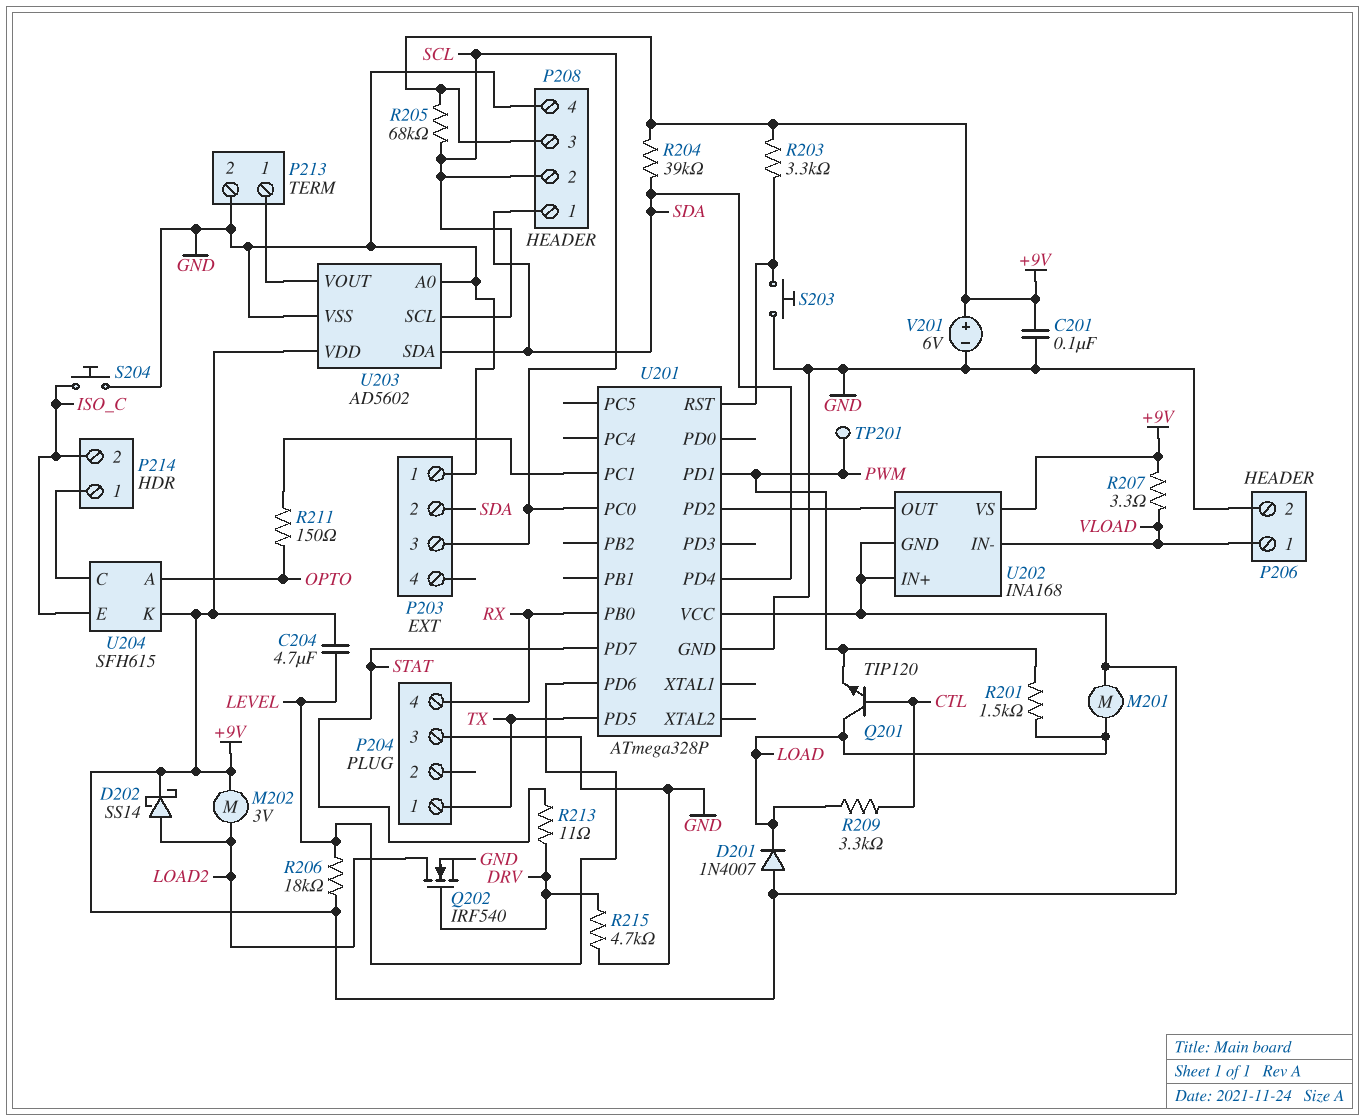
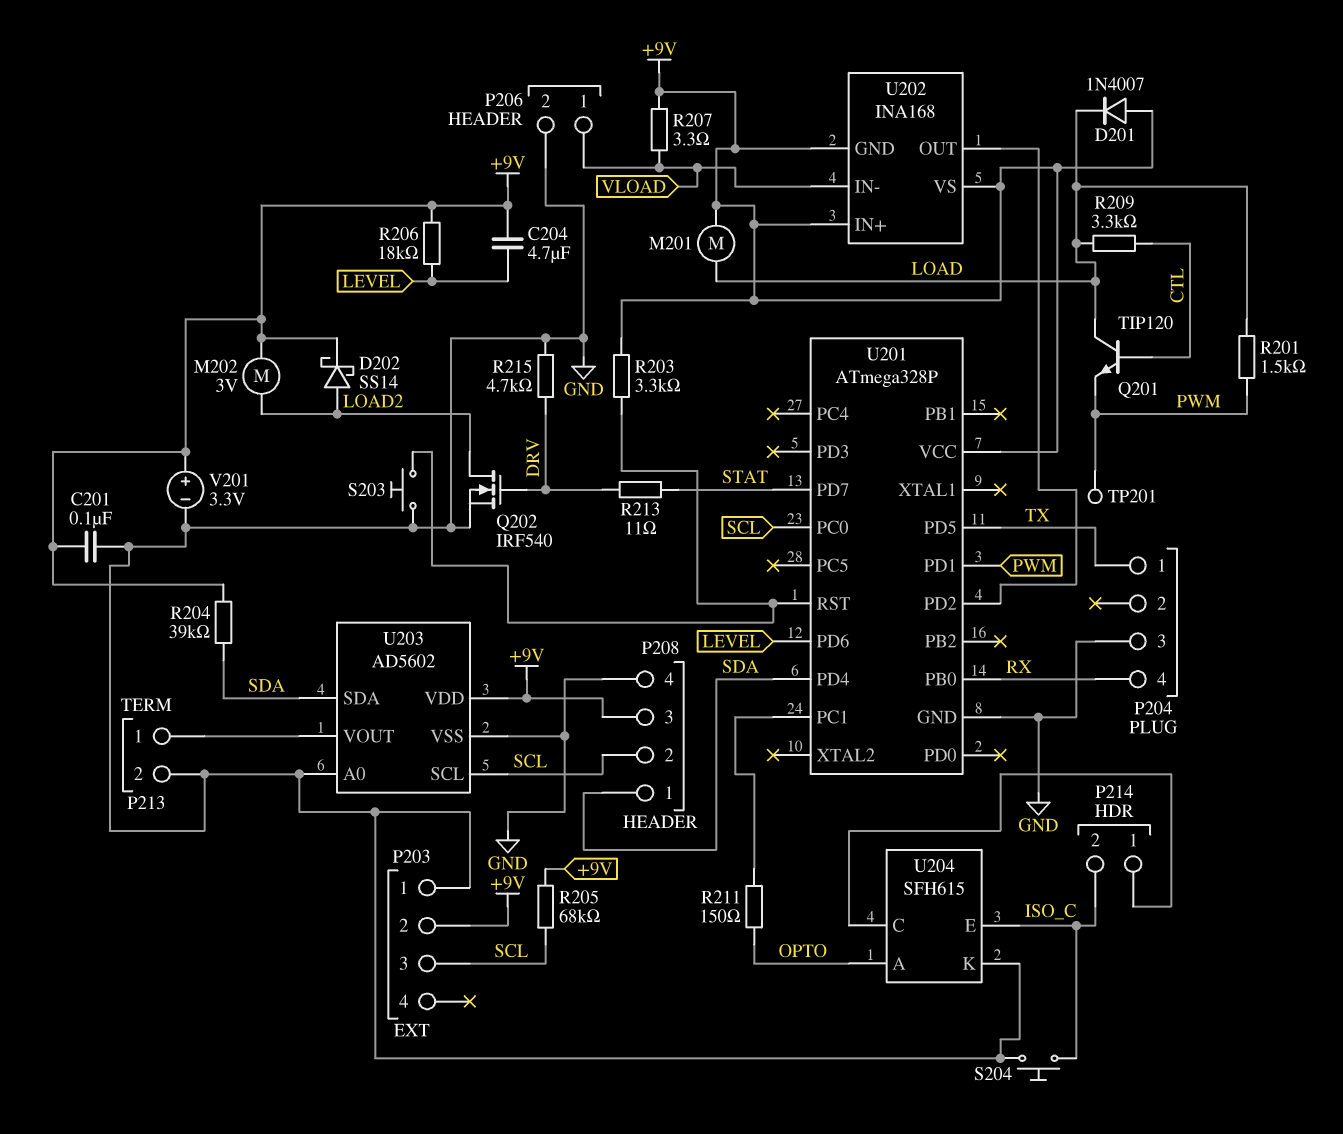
P203 pin 2: SDA -> +9V
U204 pin K: +9V -> GND
V201: 6V (plus +9V, minus GND) -> 3.3V (plus +9V, minus GND)

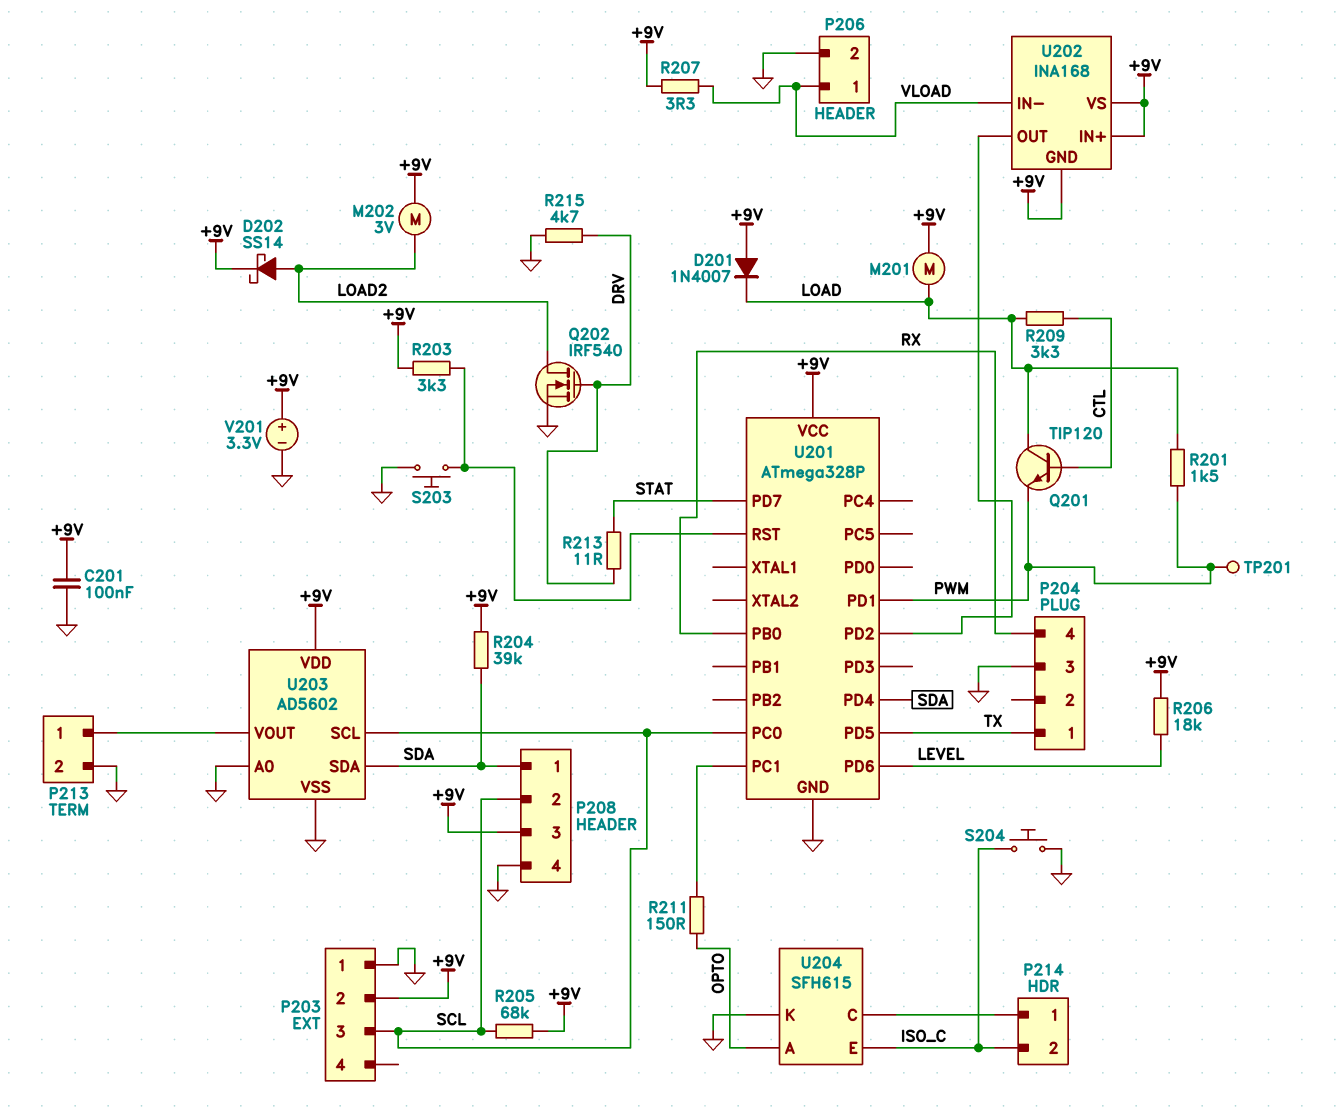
C204: 4.7uF (+9V, LEVEL) -> none

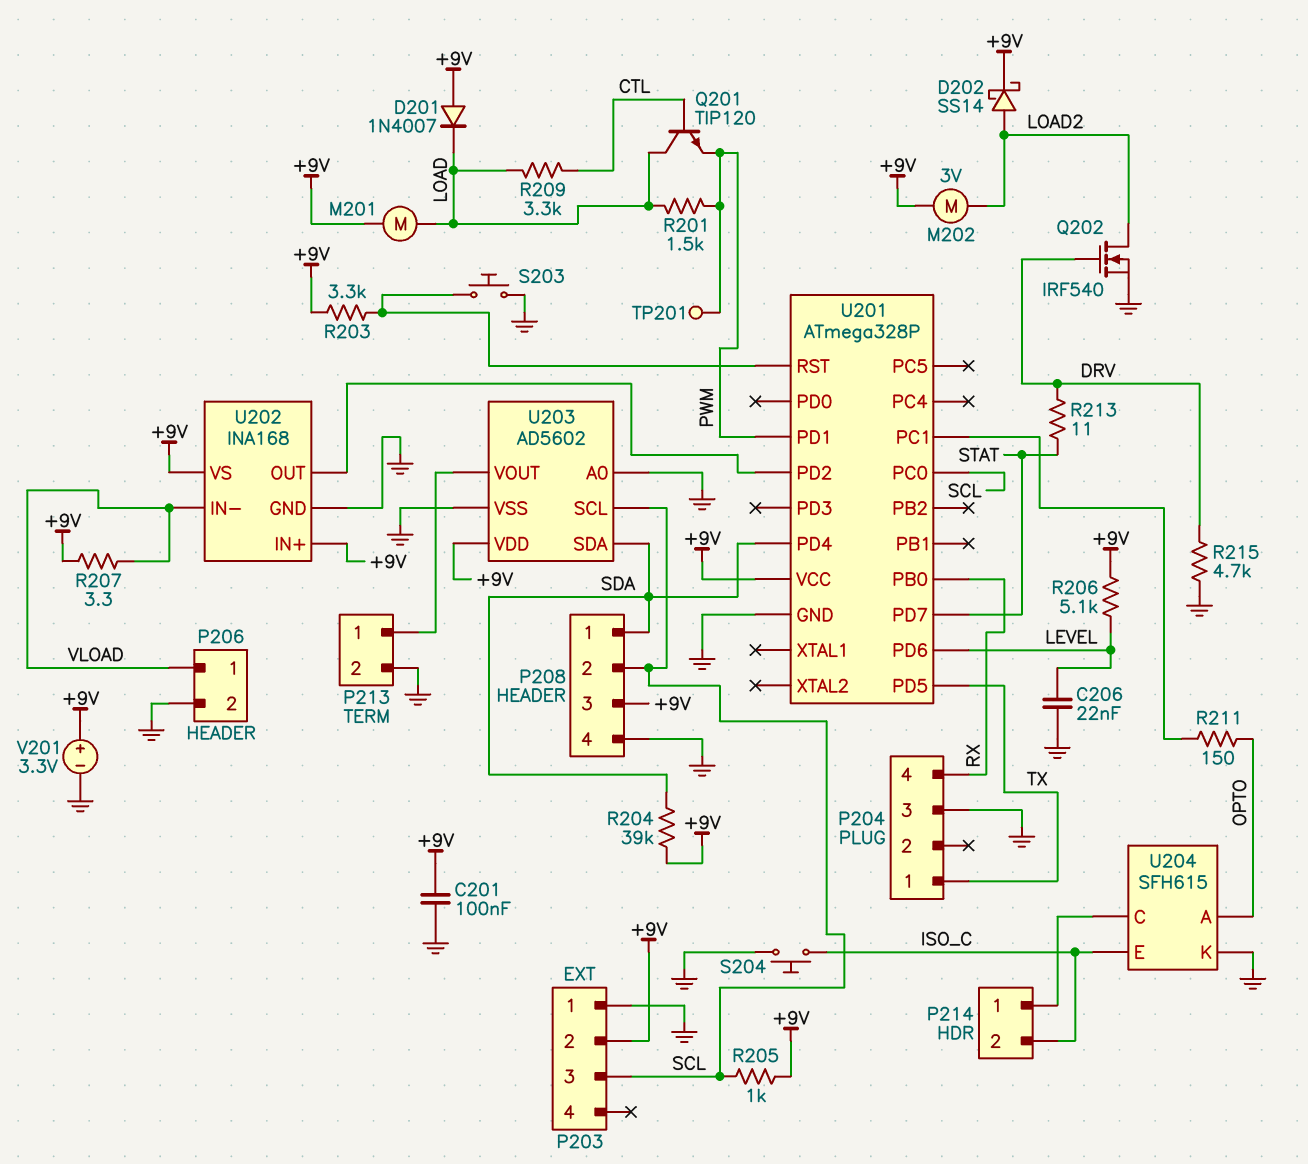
C206: none -> 22nF (GND, LEVEL)
R205: 68k (+9V, SCL) -> 1k (+9V, SCL)
R206: 18k (+9V, LEVEL) -> 5.1k (+9V, LEVEL)
U202 pin GND: +9V -> GND

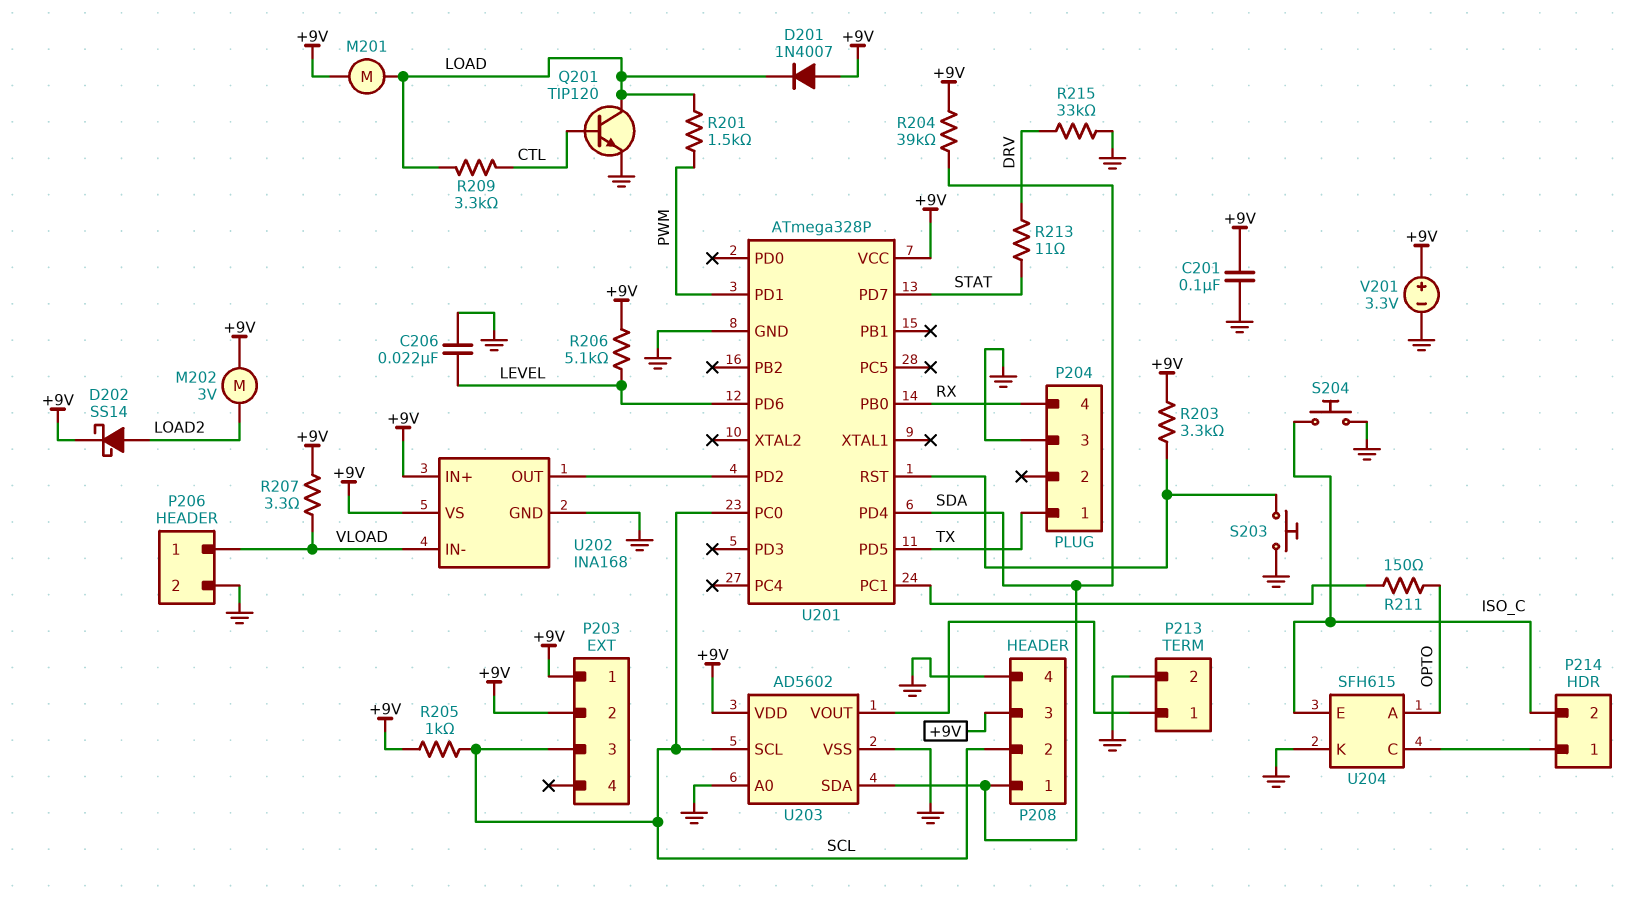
P203 pin 1: GND -> +9V
Q201: NPN TIP120 (B CTL, C LOAD, E PWM) -> NPN TIP120 (B CTL, C LOAD, E GND)
Q202: NMOS IRF540 (G DRV, D LOAD2, S GND) -> none
R215: 4.7k (DRV, GND) -> 33k (DRV, GND)
TP201: test point (PWM) -> none

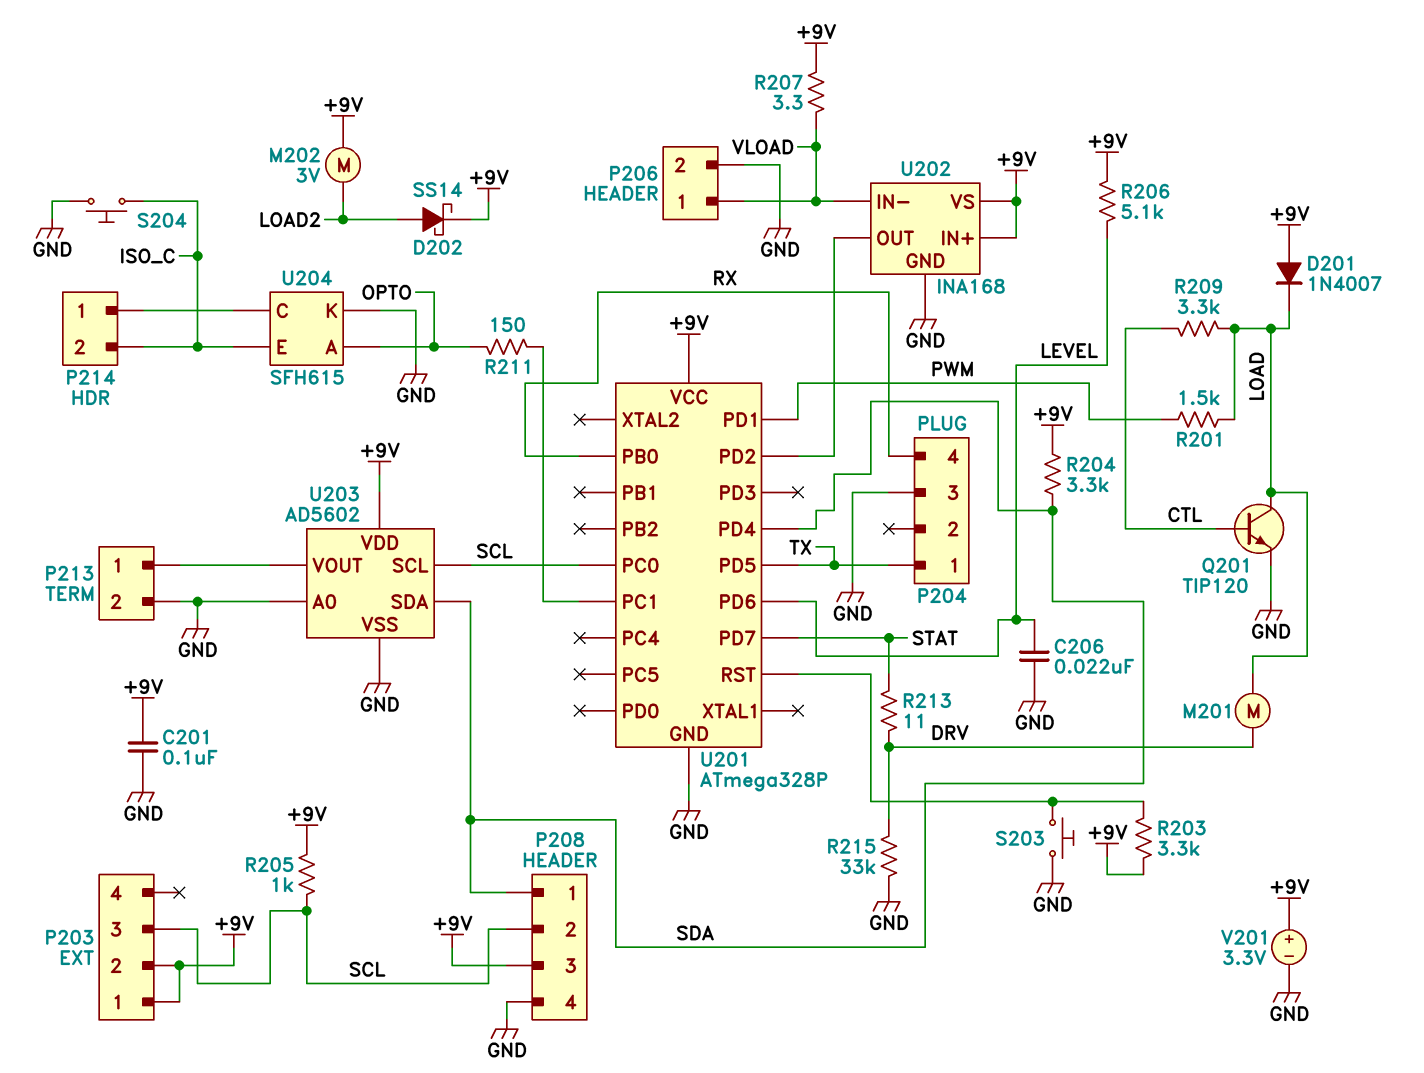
M201: motor (+9V, LOAD) -> motor (DRV, LOAD)
R204: 39k (+9V, SDA) -> 3.3k (+9V, SDA)

